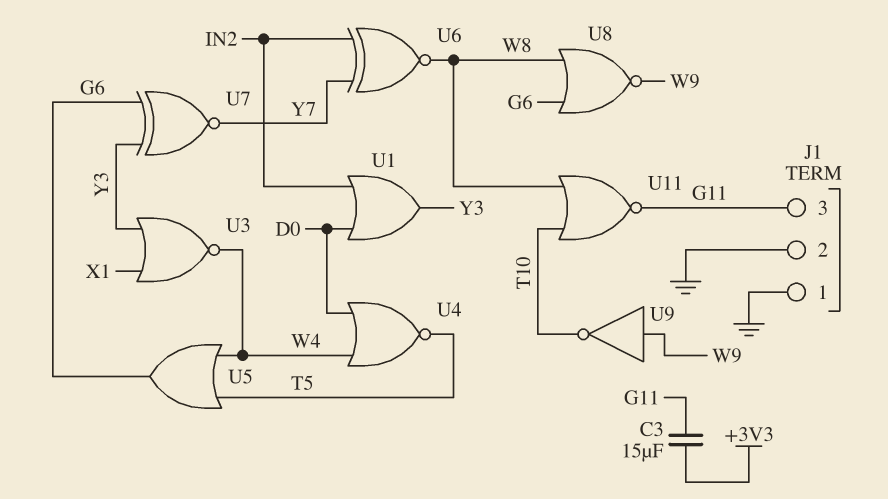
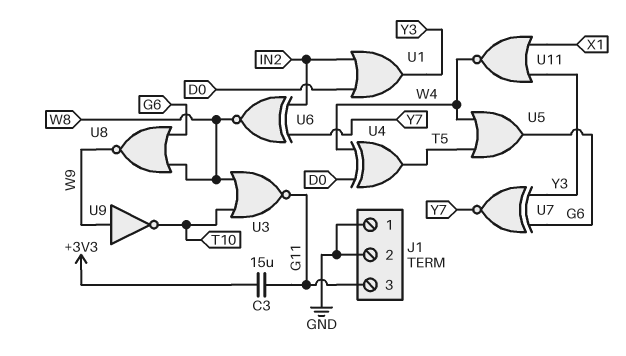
U3: NOR (in X1, in Y3, out W4) -> NOR (in T10, in W8, out G11)
U4: NOR (in D0, in W4, out T5) -> XOR (in D0, in W4, out T5)
U11: NOR (in T10, in W8, out G11) -> NOR (in X1, in Y3, out W4)

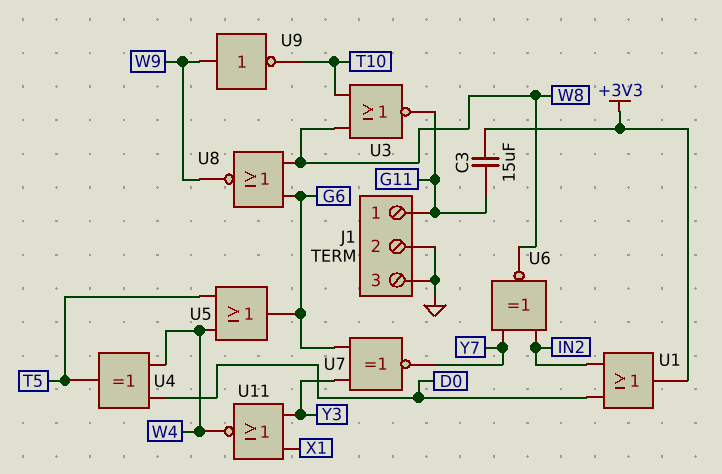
J1 pin 1: GND -> G11
J1 pin 3: G11 -> GND
U1: OR (in D0, in IN2, out Y3) -> OR (in D0, in IN2, out +3V3)

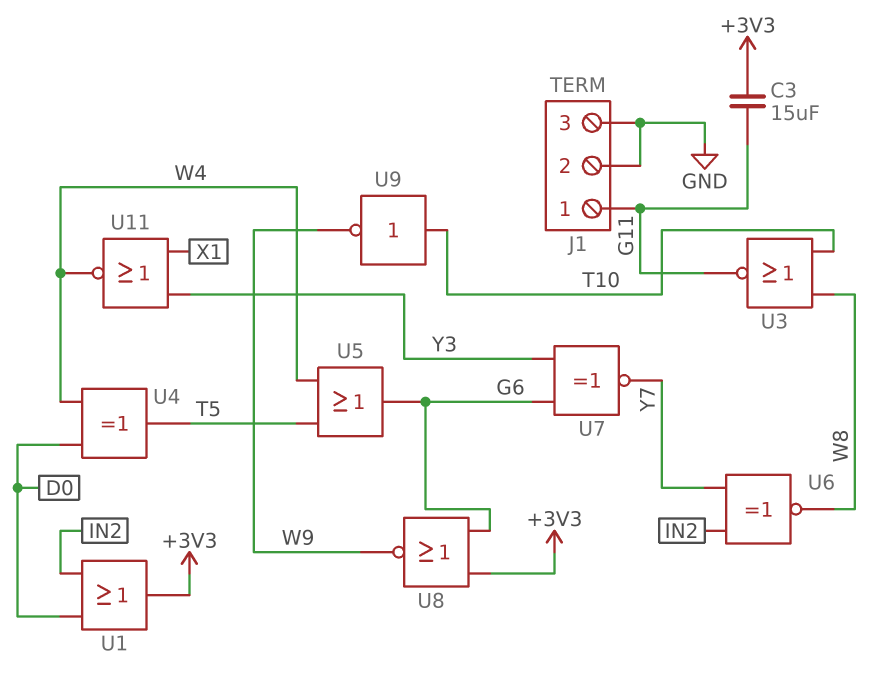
U8: NOR (in G6, in W8, out W9) -> NOR (in +3V3, in G6, out W9)
U9: NOT (in W9, out T10) -> NOT (in T10, out W9)

